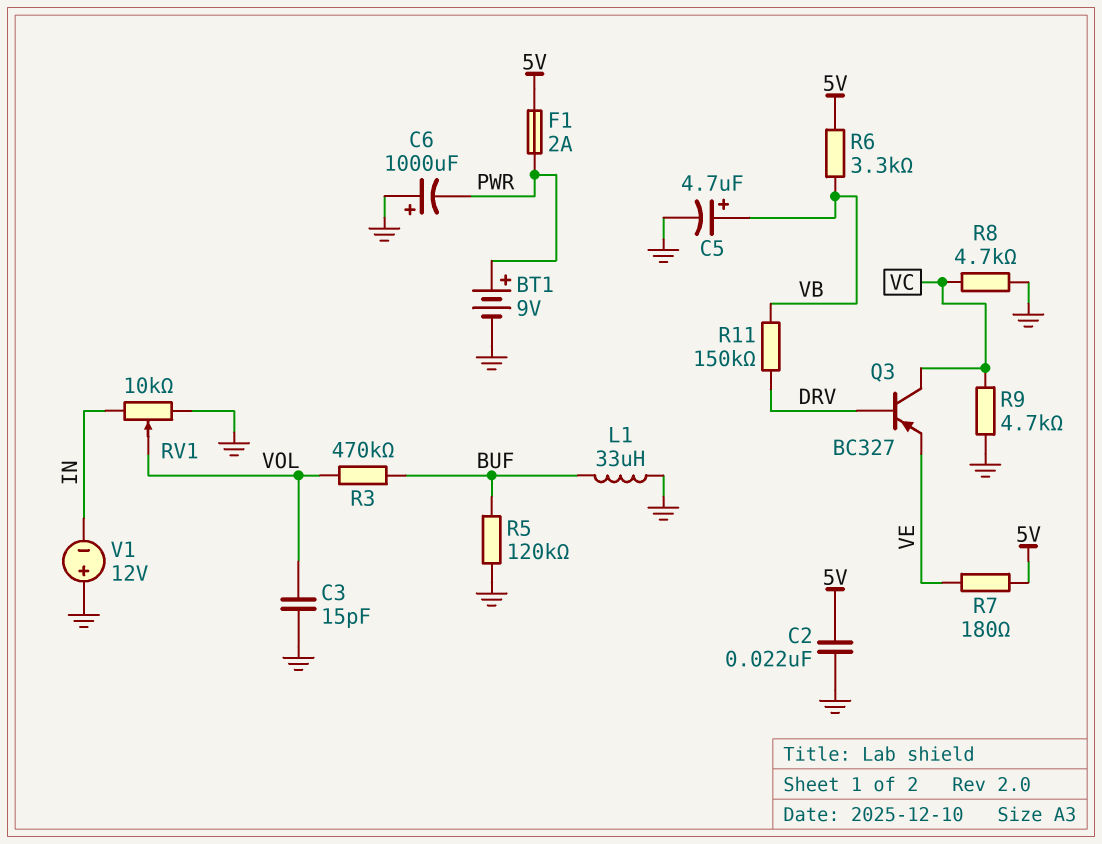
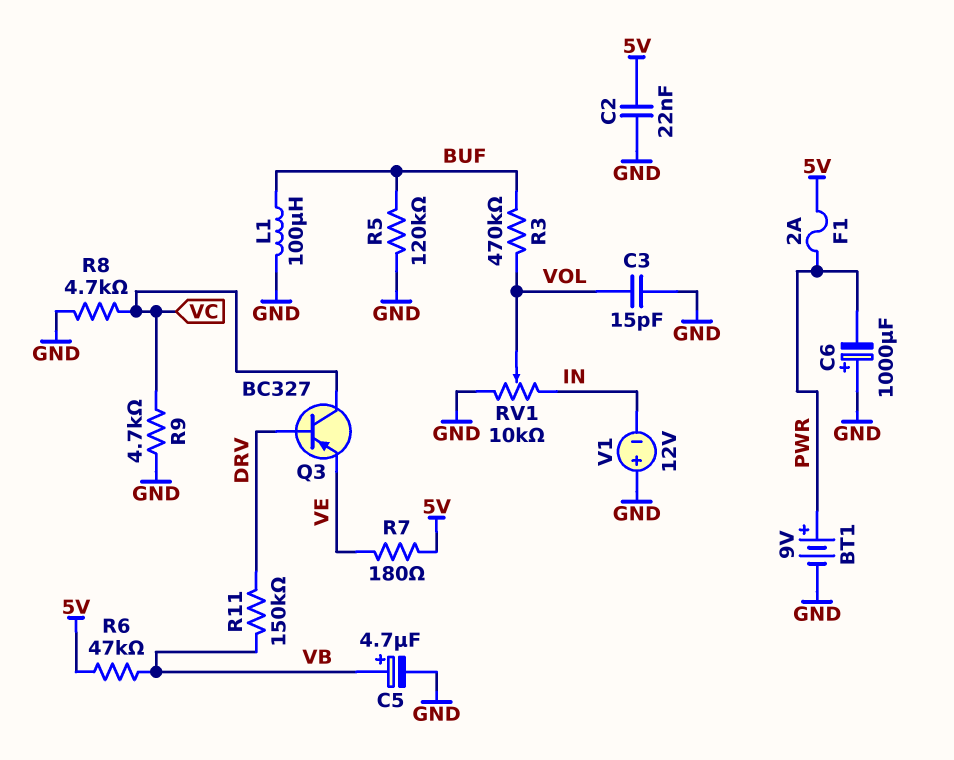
L1: 33uH (BUF, GND) -> 100uH (BUF, GND)
R6: 3.3k (5V, VB) -> 47k (5V, VB)

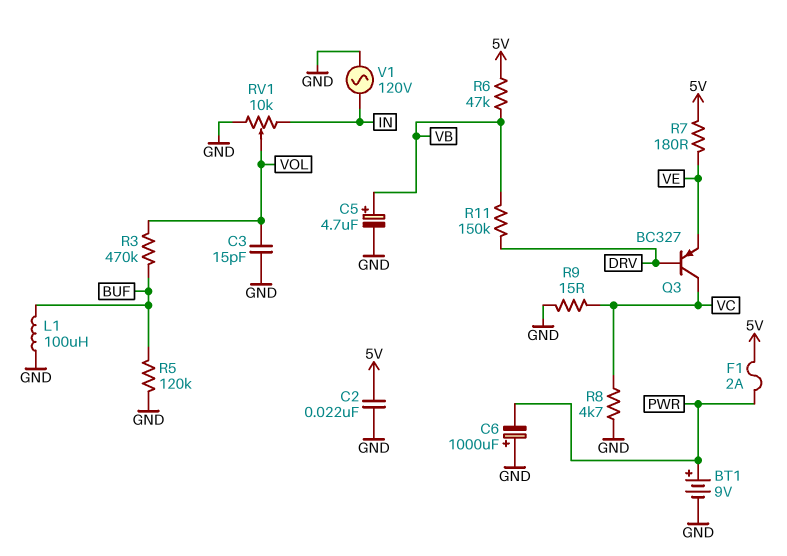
R9: 4.7k (GND, VC) -> 15 (GND, VC)
V1: 12V (plus GND, minus IN) -> AC 120V (GND, IN)

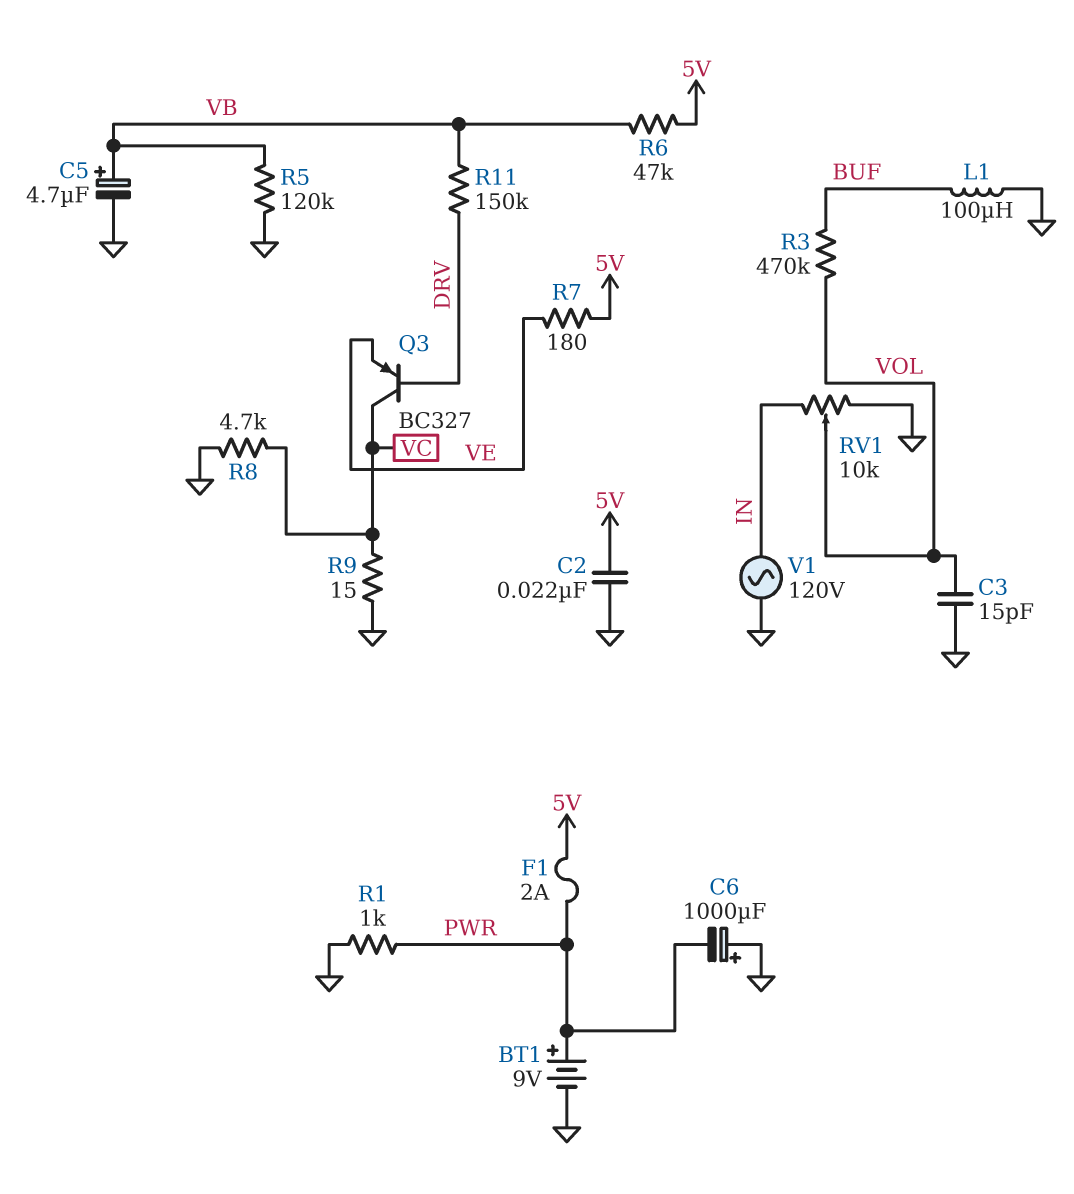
R1: none -> 1k (GND, PWR)
R5: 120k (BUF, GND) -> 120k (GND, VB)

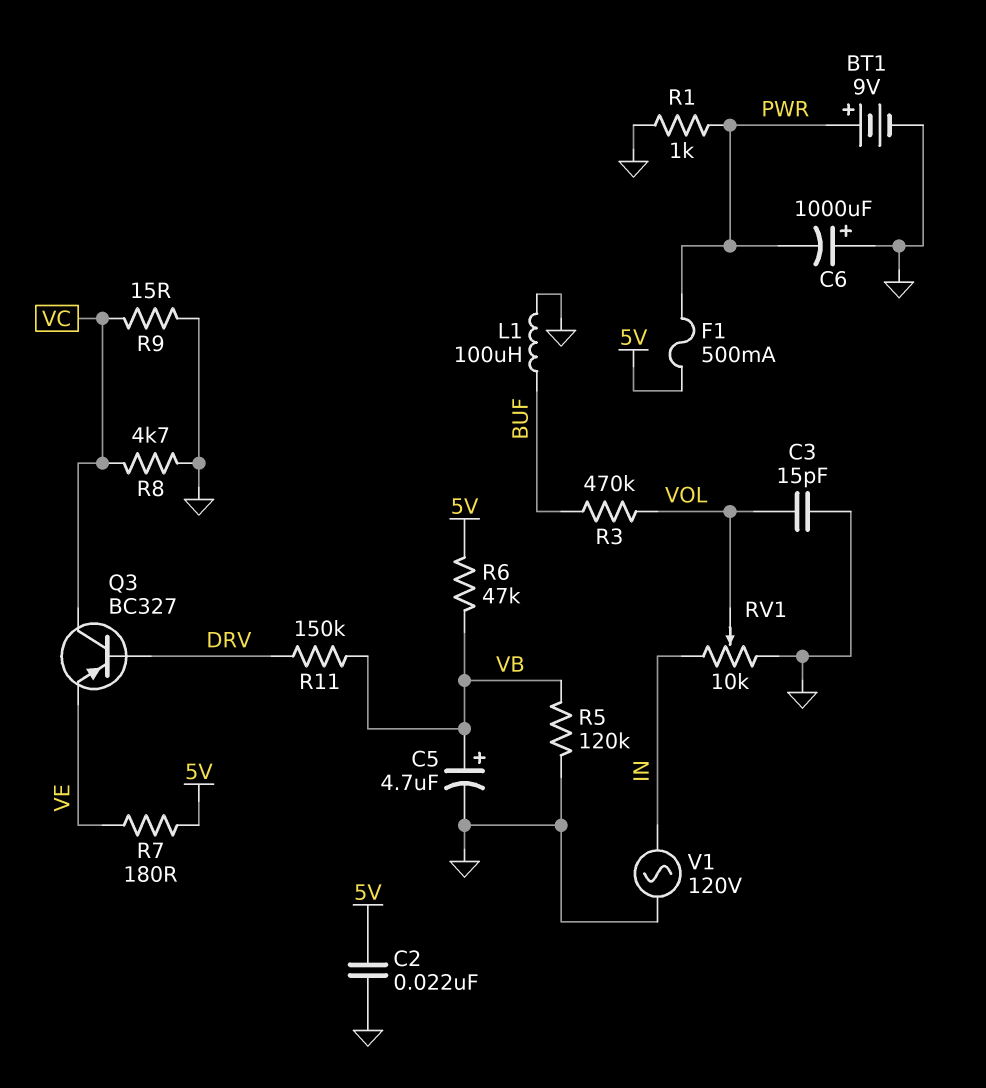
F1: 2A (5V, PWR) -> 500mA (5V, PWR)

